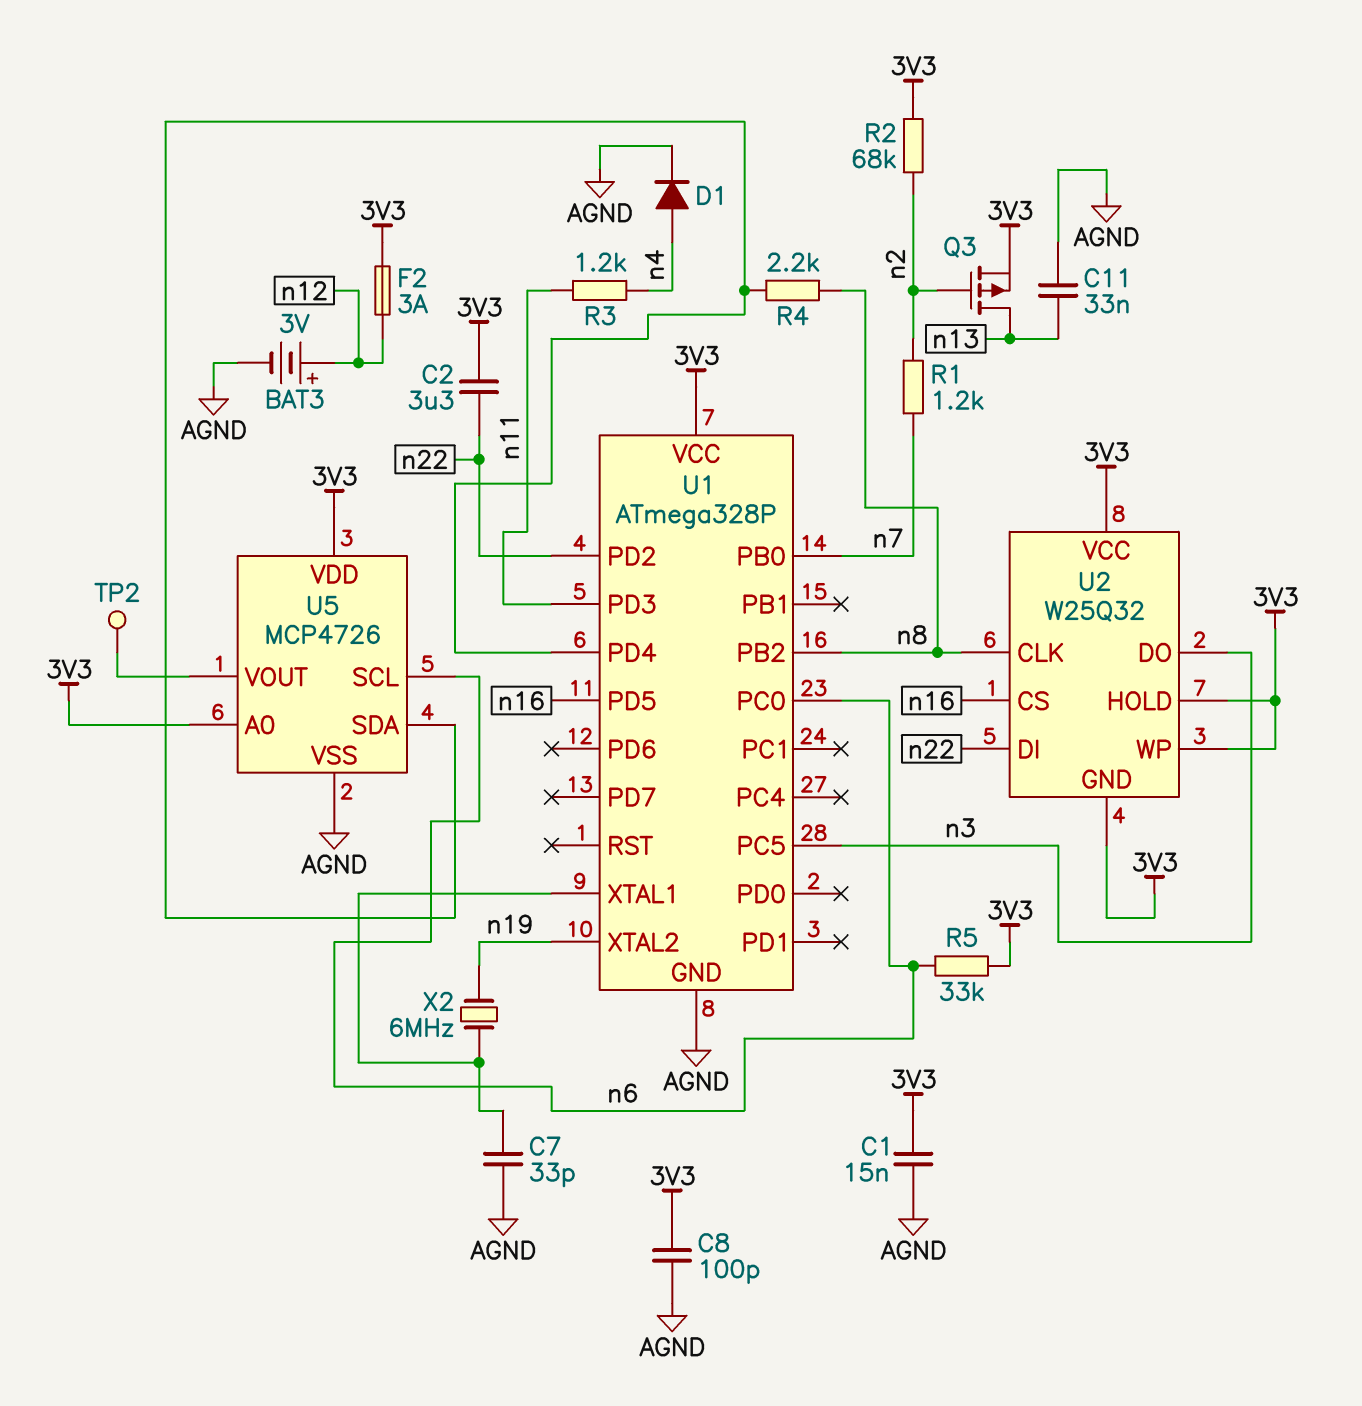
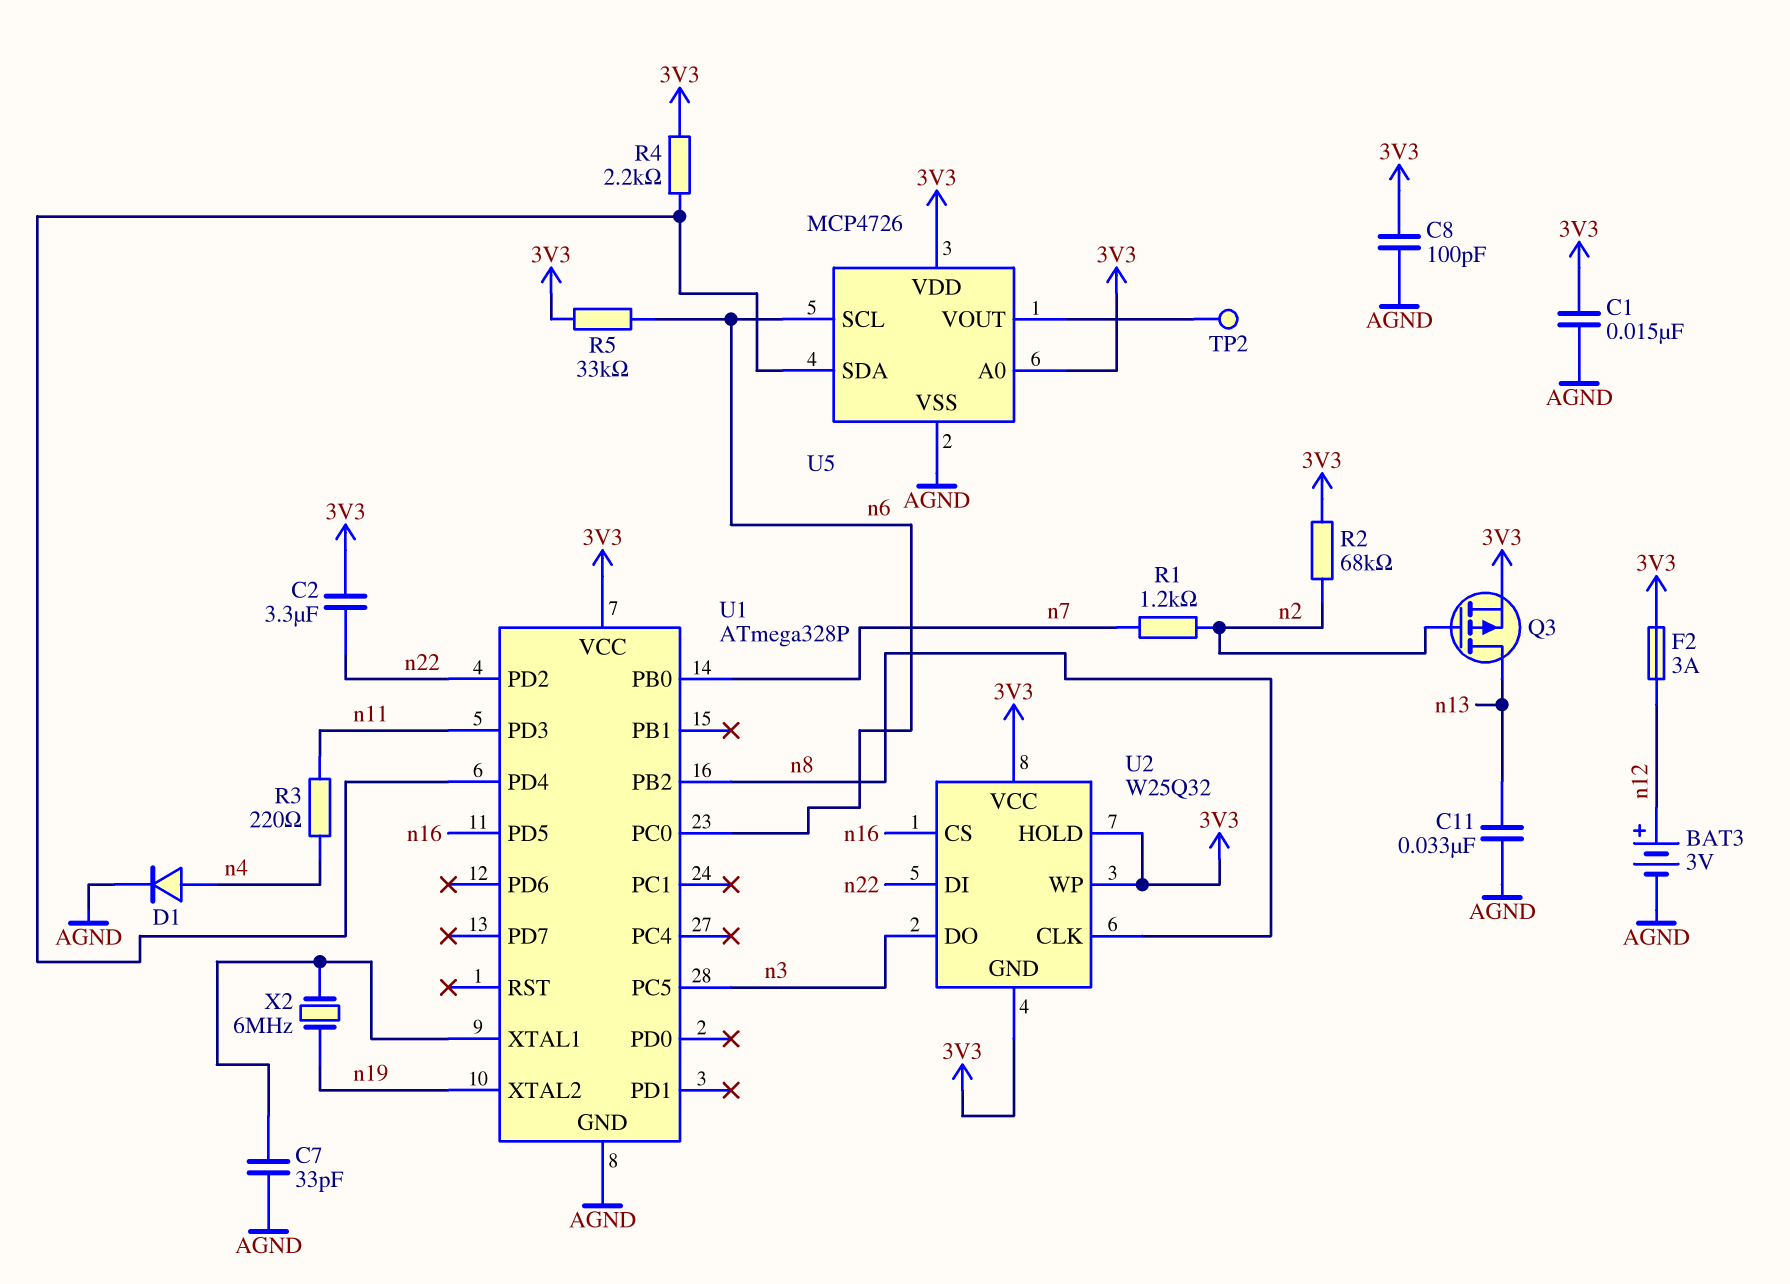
R3: 1.2k (n4, n11) -> 220 (n4, n11)
R4: 2.2k (U1/PD4, n8) -> 2.2k (3V3, U1/PD4)

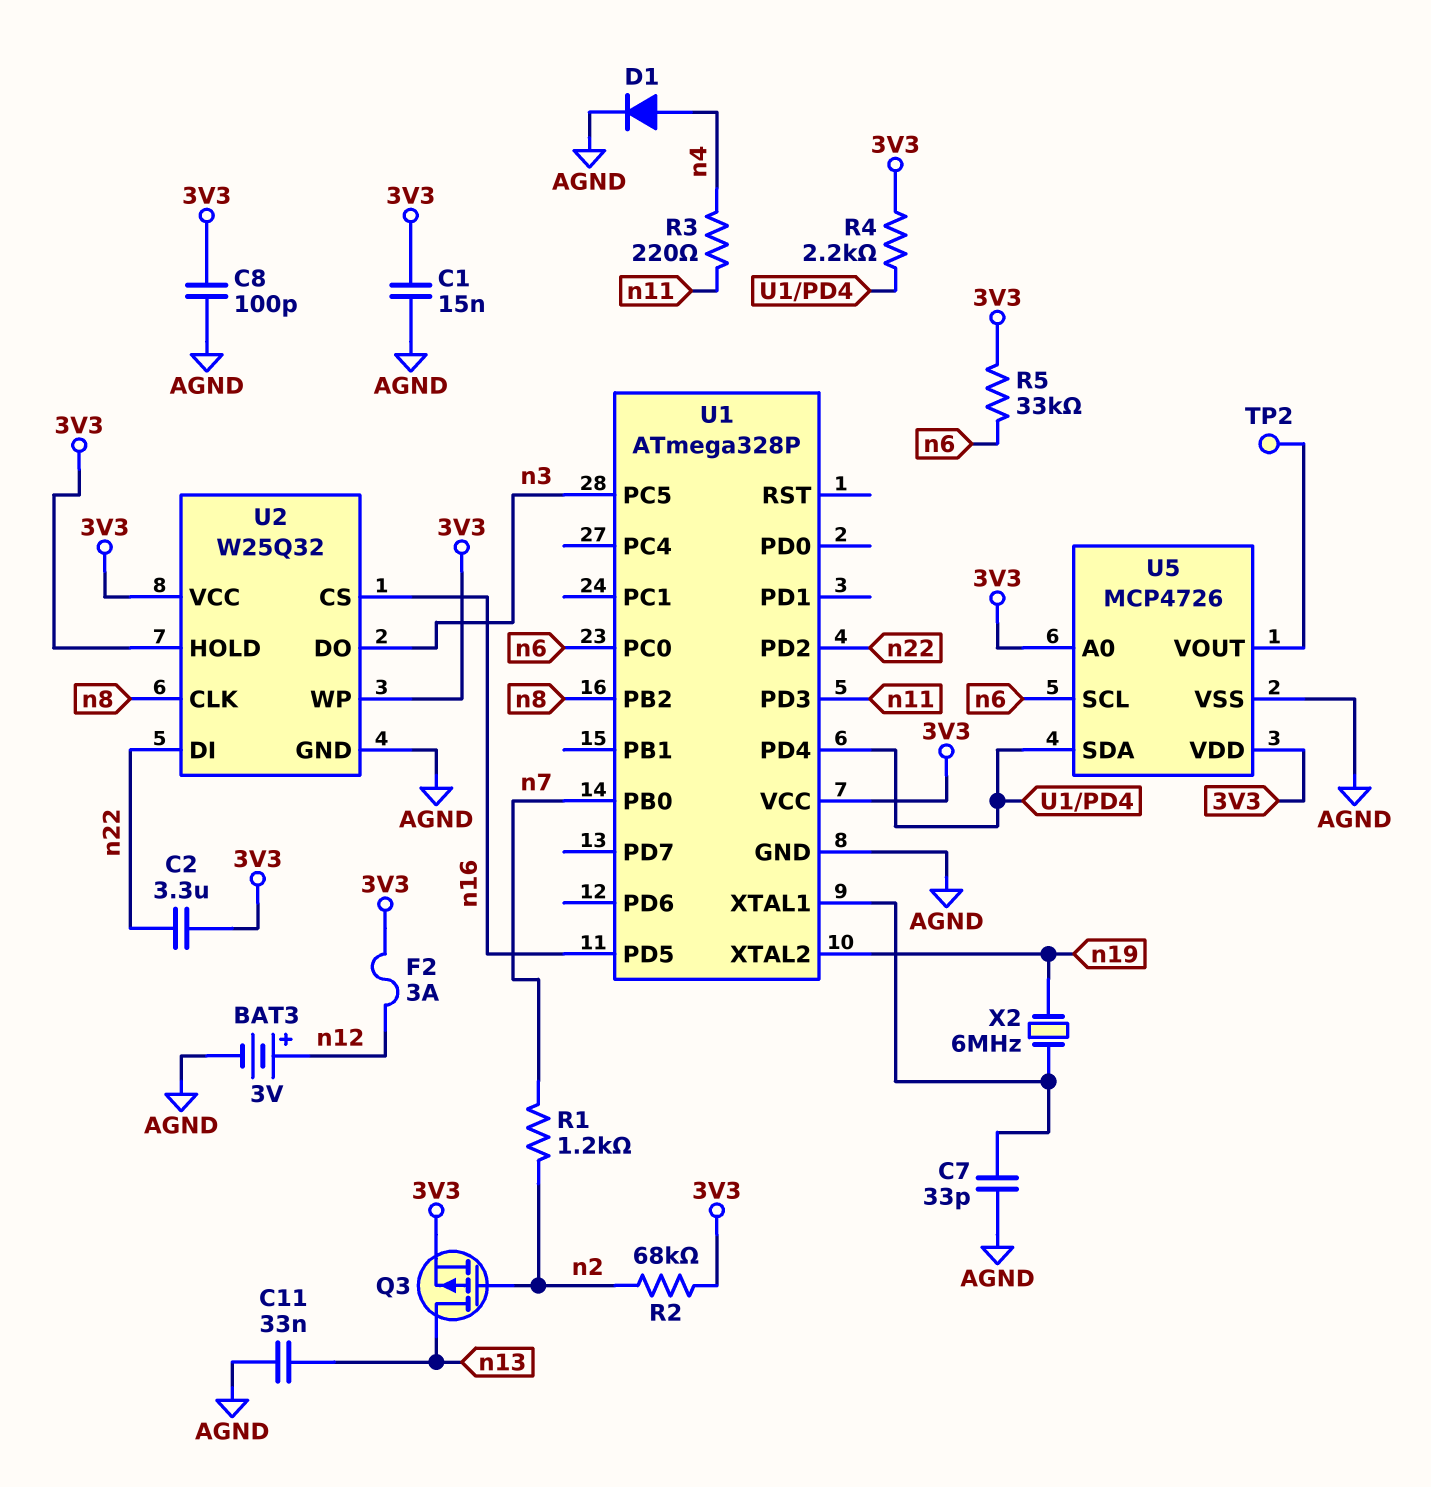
U2 pin GND: 3V3 -> AGND

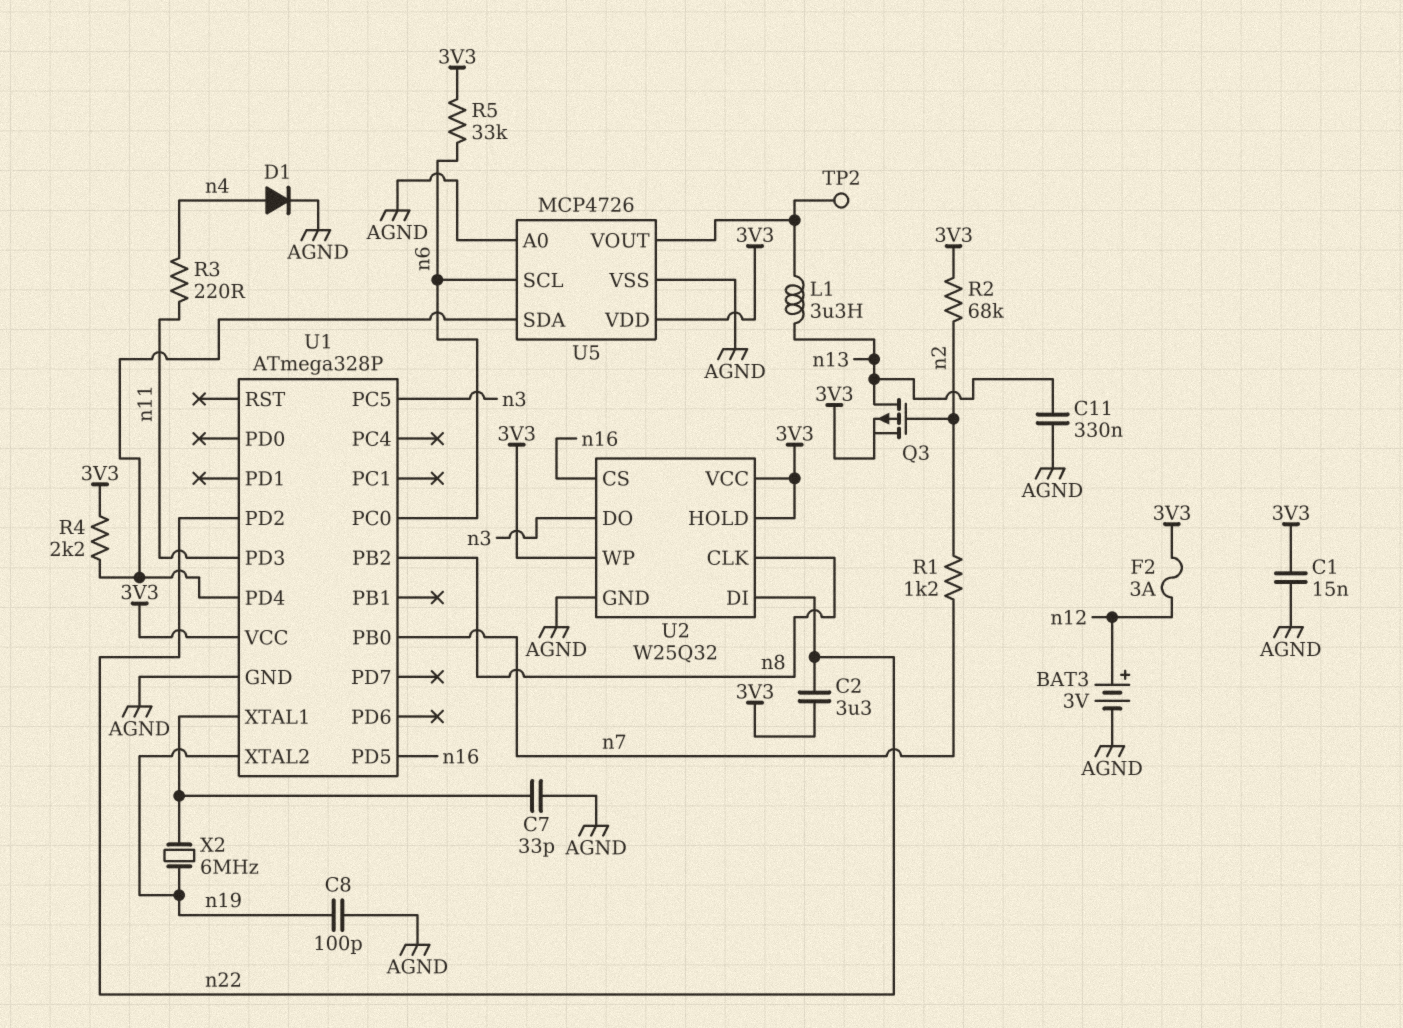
C8: 100pF (3V3, AGND) -> 100pF (AGND, n19)
C11: 33nF (AGND, n13) -> 330nF (AGND, n13)
L1: none -> 3.3uH (U5/VOUT, n13)
U5 pin A0: 3V3 -> AGND

